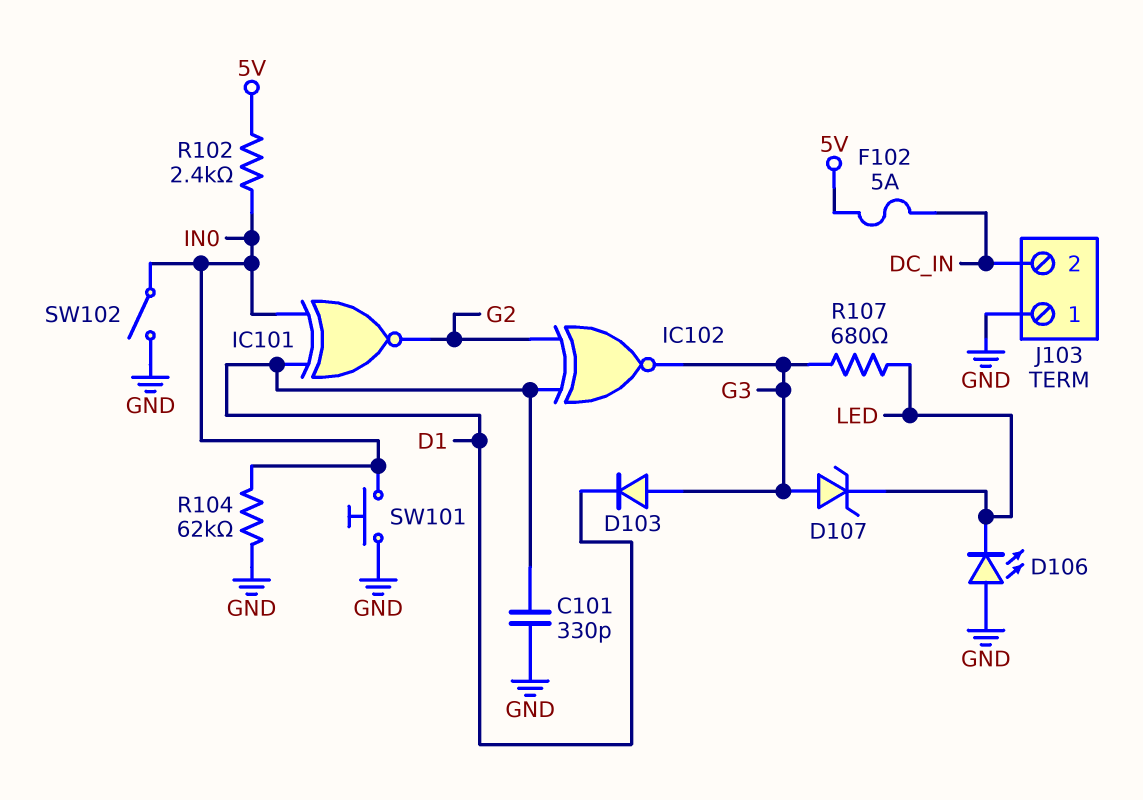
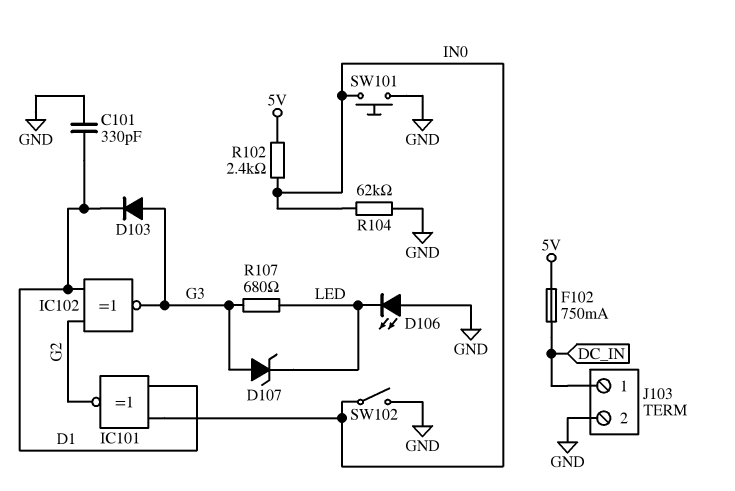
F102: 5A (5V, DC_IN) -> 750mA (5V, DC_IN)
J103 pin 1: GND -> DC_IN
J103 pin 2: DC_IN -> GND

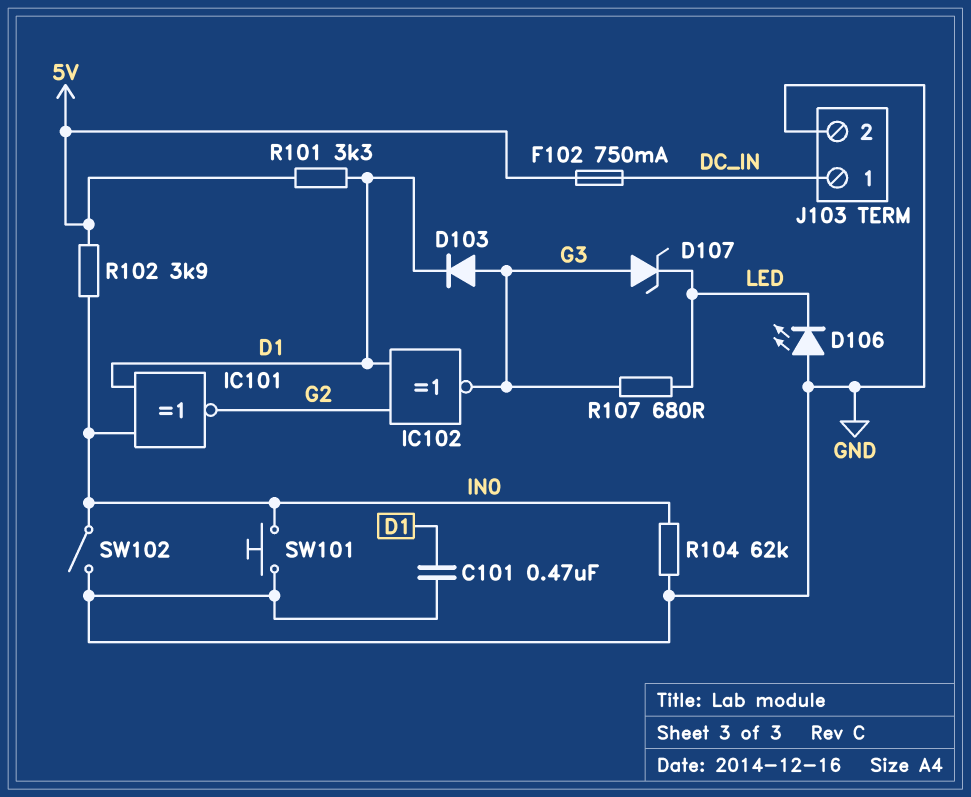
C101: 330pF (D1, GND) -> 470nF (D1, GND)
R101: none -> 3.3k (5V, D1)
R102: 2.4k (5V, IN0) -> 3.9k (5V, IN0)

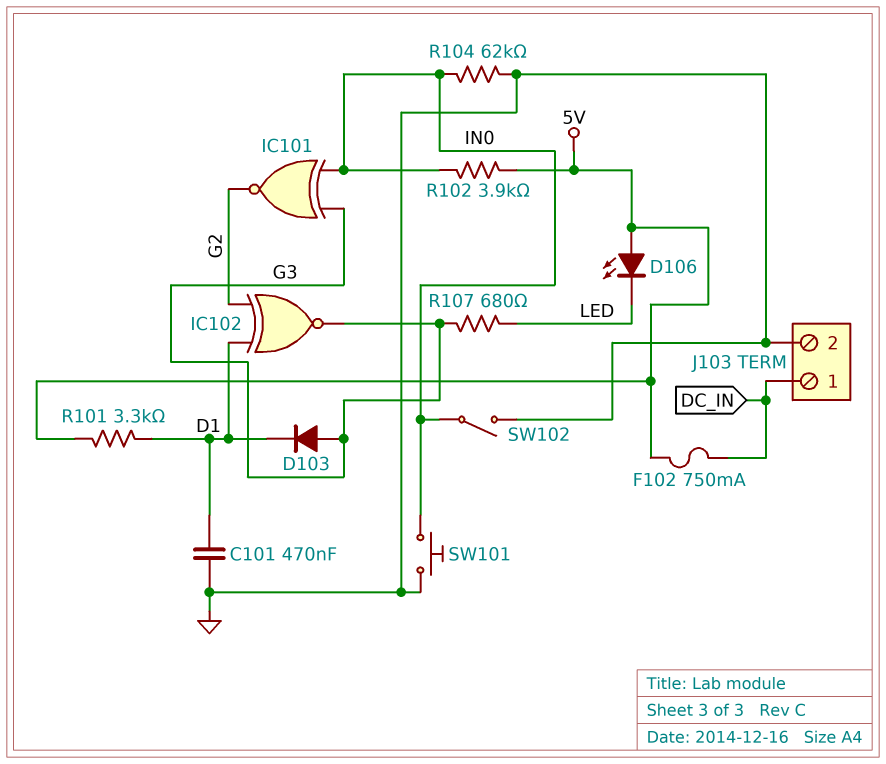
D106: LED (A GND, K LED) -> LED (A 5V, K LED)
D107: zener (A G3, K LED) -> none
IC101: XNOR (in D1, in IN0, out G2) -> XNOR (in G3, in IN0, out G2)

